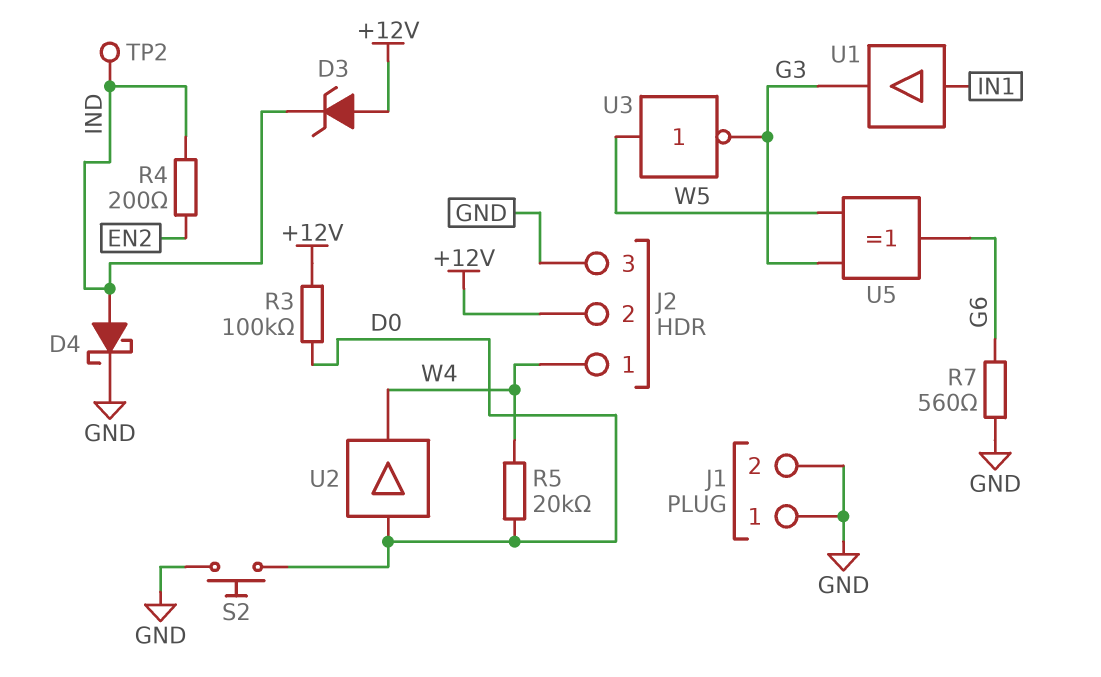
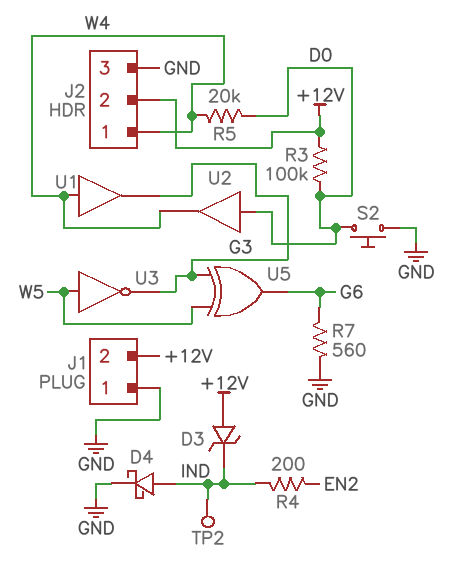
J1 pin 2: GND -> +12V
U1: buffer (in IN1, out G3) -> buffer (in W4, out G3)

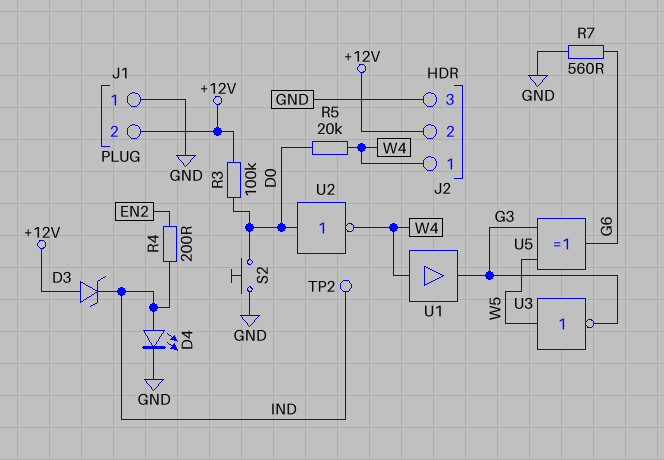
D4: schottky (A IND, K GND) -> LED (A IND, K GND)
U2: buffer (in D0, out W4) -> NOT (in D0, out W4)

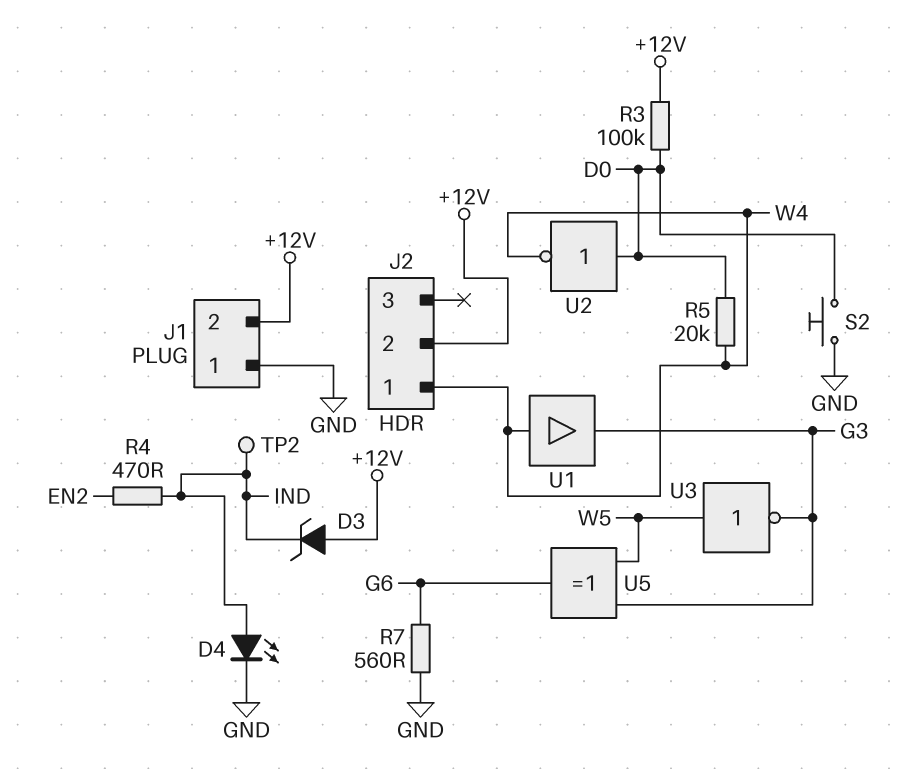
J2 pin 3: GND -> none
R4: 200 (EN2, IND) -> 470 (EN2, IND)

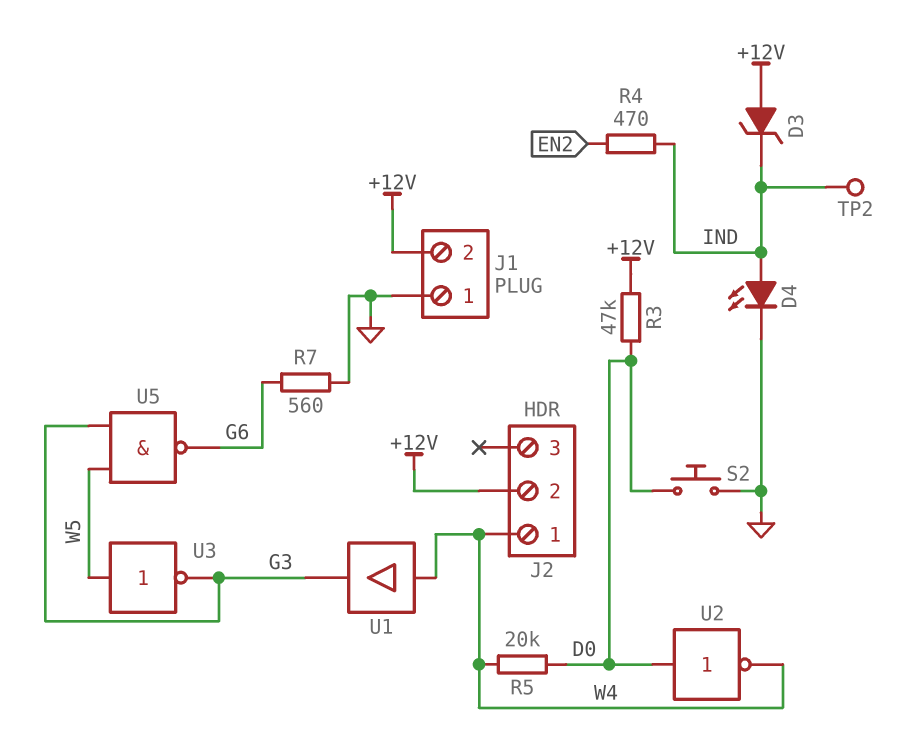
R3: 100k (+12V, D0) -> 47k (+12V, D0)
U5: XOR (in G3, in W5, out G6) -> NAND (in G3, in W5, out G6)

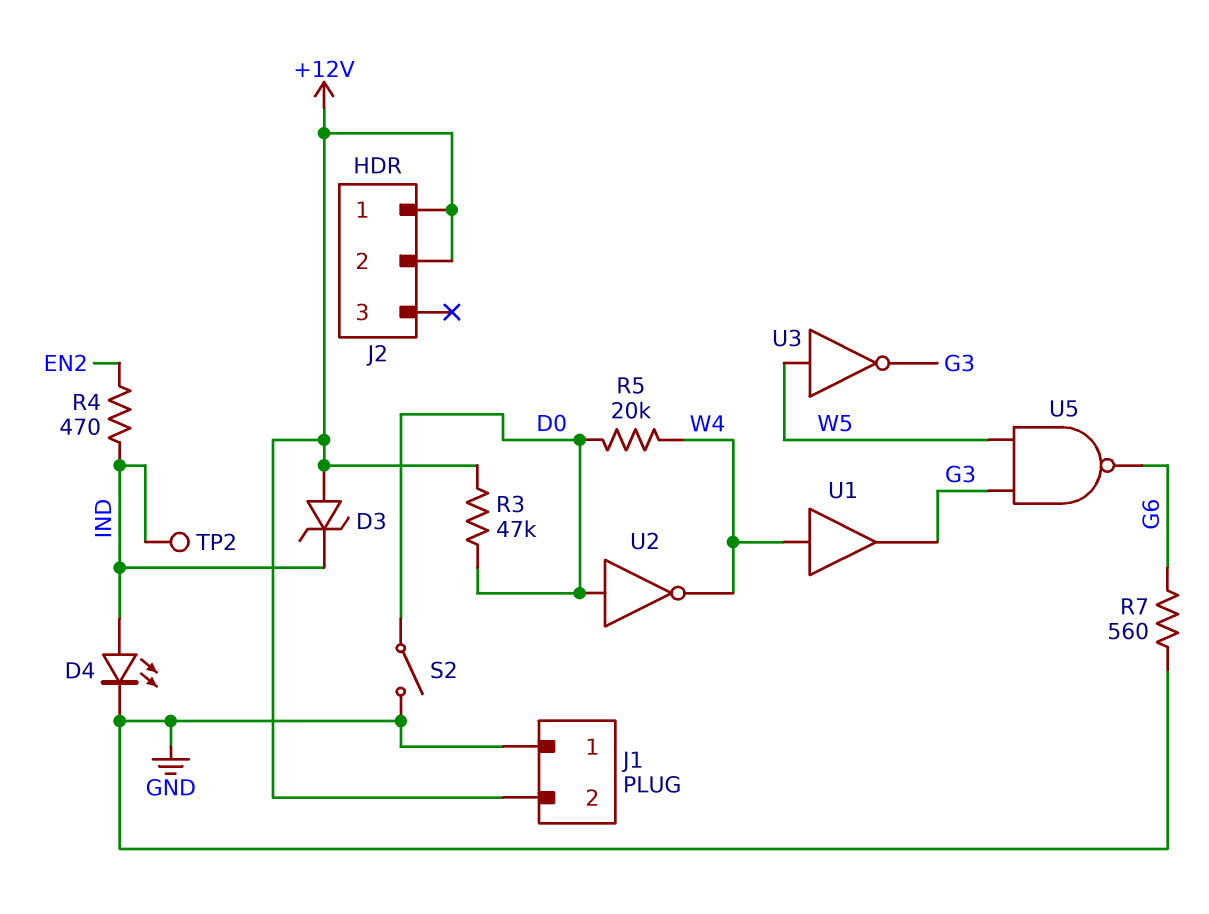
J2 pin 1: W4 -> +12V
S2: button (D0, GND) -> switch (D0, GND)

